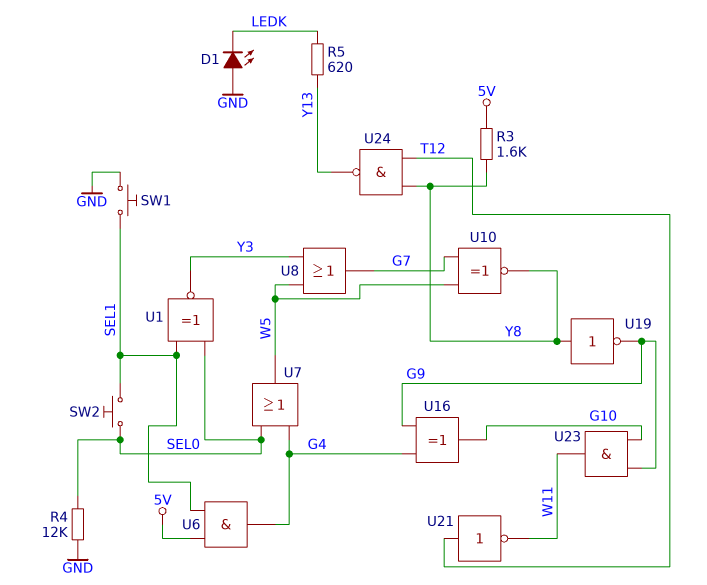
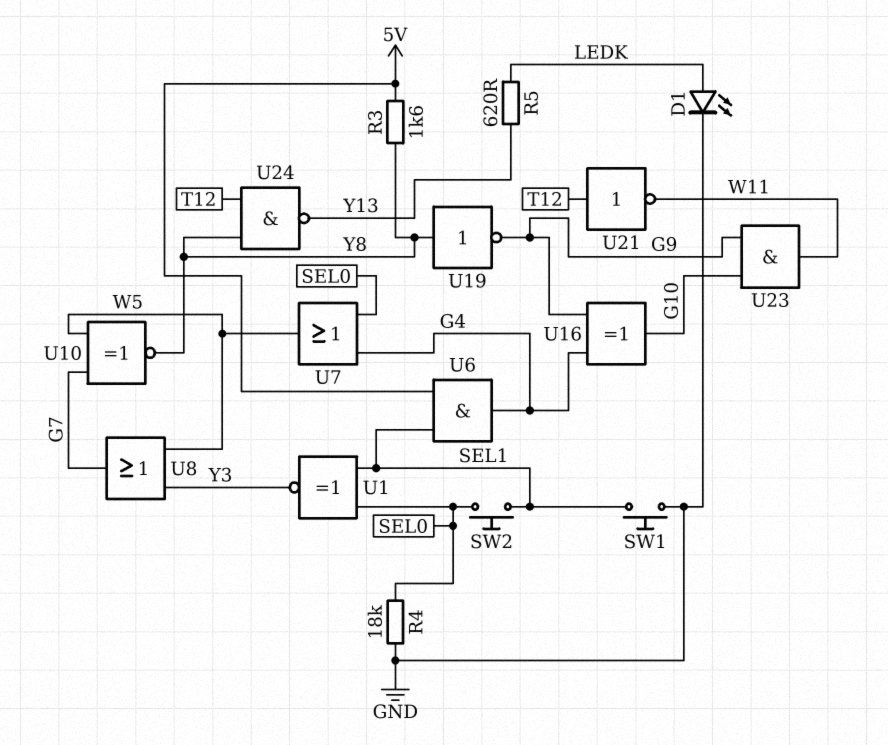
D1: LED (A GND, K LEDK) -> LED (A LEDK, K GND)
R4: 12k (GND, SEL0) -> 18k (GND, SEL0)

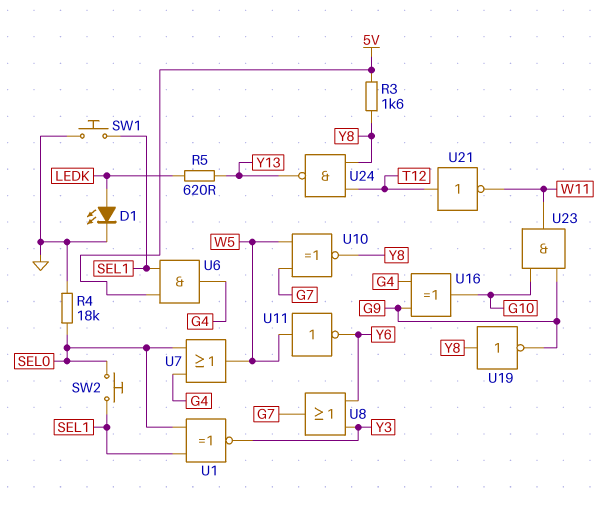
U8: OR (in W5, in Y3, out G7) -> OR (in Y3, in Y6, out G7)
U11: none -> NOT (in W5, out Y6)

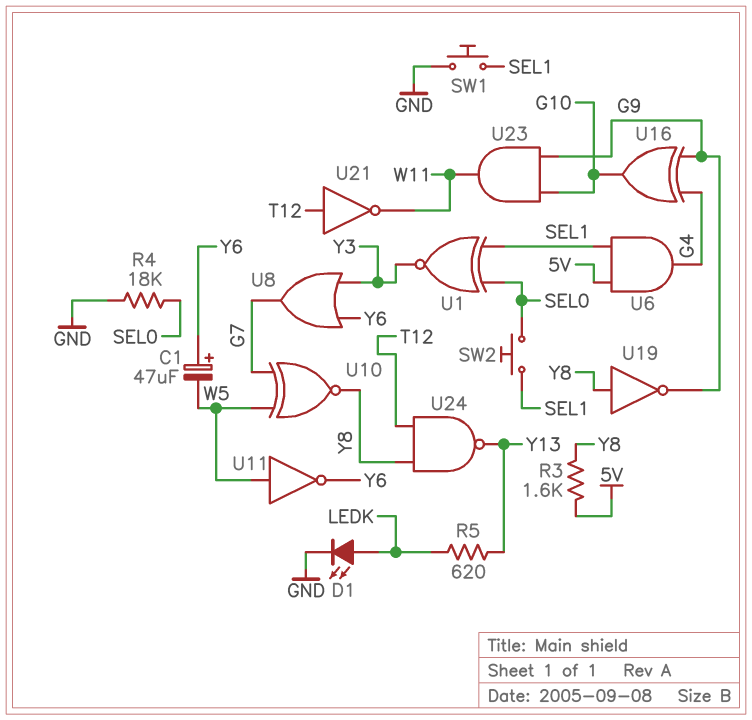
C1: none -> 47uF (plus Y6, minus W5)
U7: OR (in G4, in SEL0, out W5) -> none

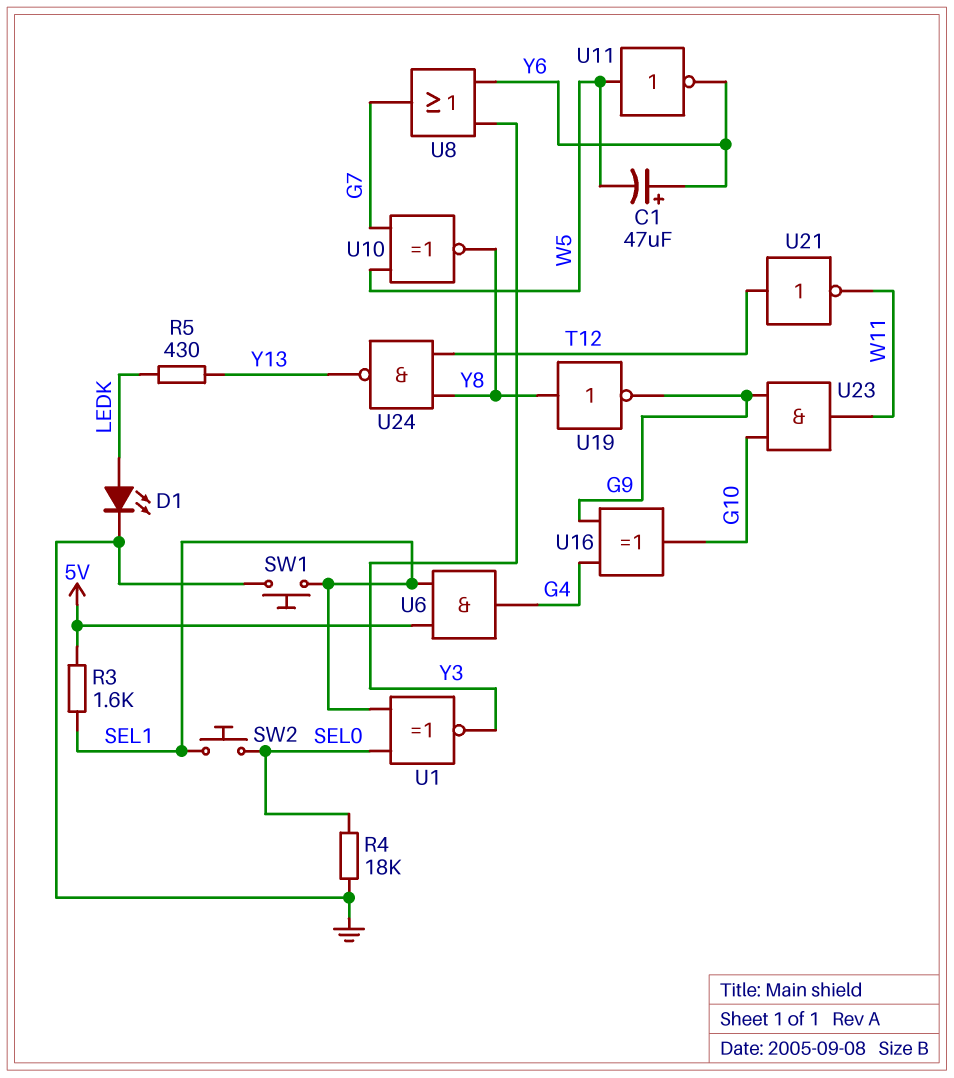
R3: 1.6k (5V, Y8) -> 1.6k (5V, SEL1)
R5: 620 (LEDK, Y13) -> 430 (LEDK, Y13)

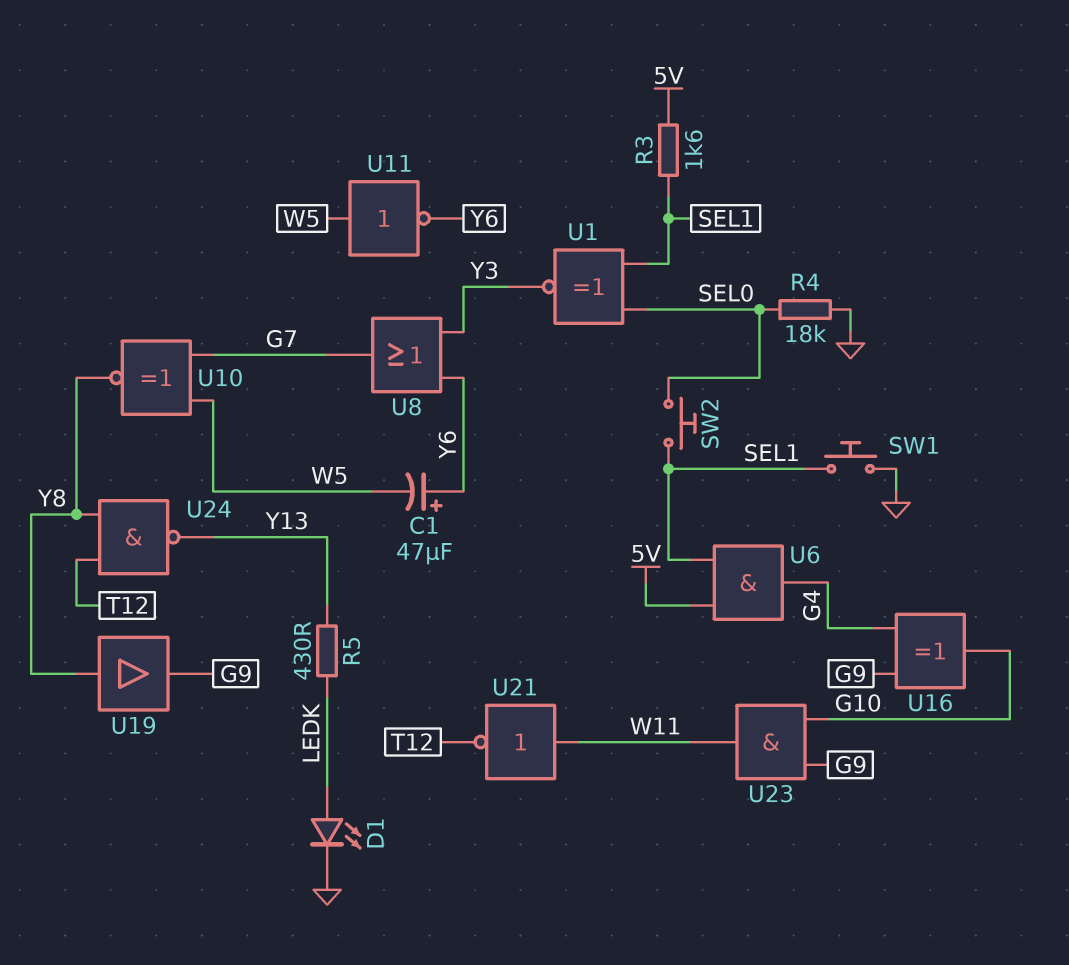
U19: NOT (in Y8, out G9) -> buffer (in Y8, out G9)
U21: NOT (in T12, out W11) -> NOT (in W11, out T12)

